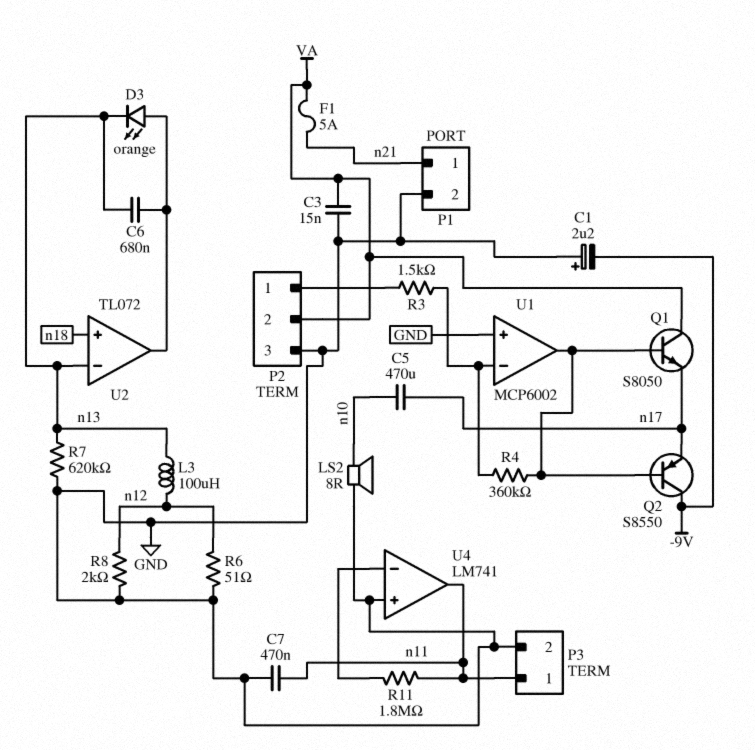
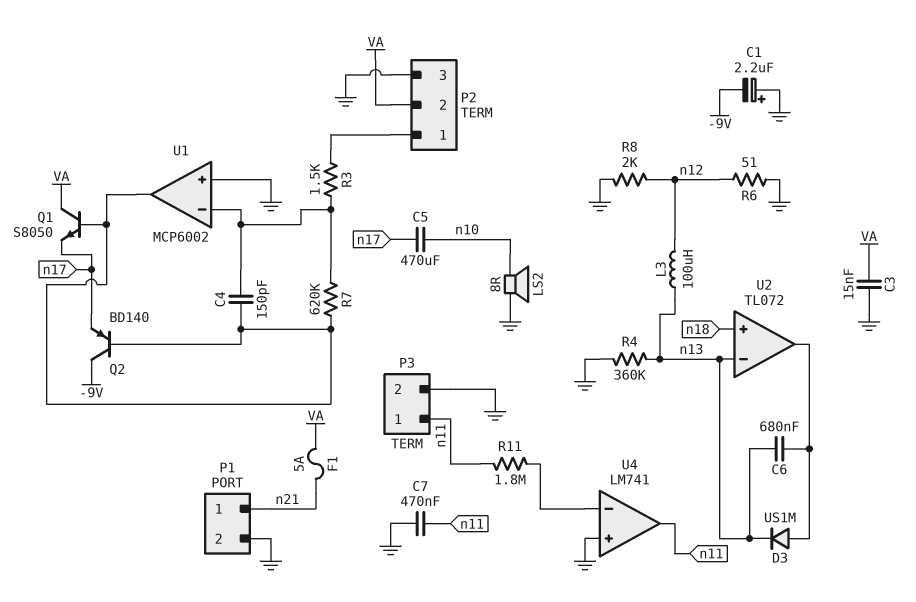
C4: none -> 150pF (U1/in-, U1/out)
D3: LED orange (A U2/out, K n13) -> diode US1M (A U2/out, K n13)
Q2: PNP S8550 (B U1/out, C -9V, E n17) -> PNP BD140 (B U1/out, C -9V, E n17)
R4: 360k (U1/in-, U1/out) -> 360k (GND, n13)
R7: 620k (GND, n13) -> 620k (U1/in-, U1/out)

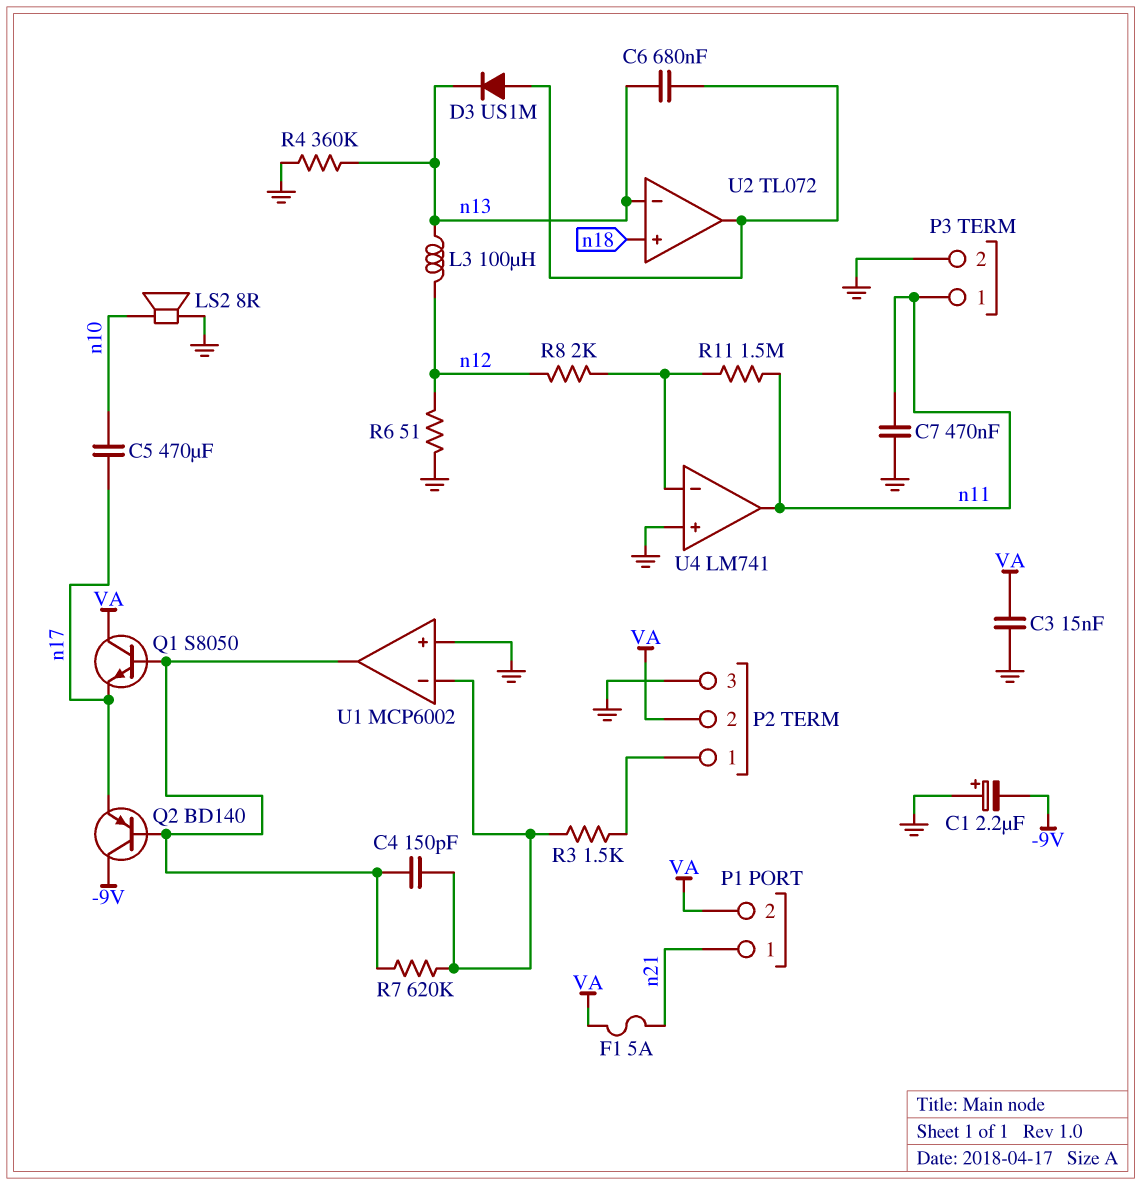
P1 pin 2: GND -> VA
R8: 2k (GND, n12) -> 2k (U4/in-, n12)
R11: 1.8M (U4/in-, n11) -> 1.5M (U4/in-, n11)

